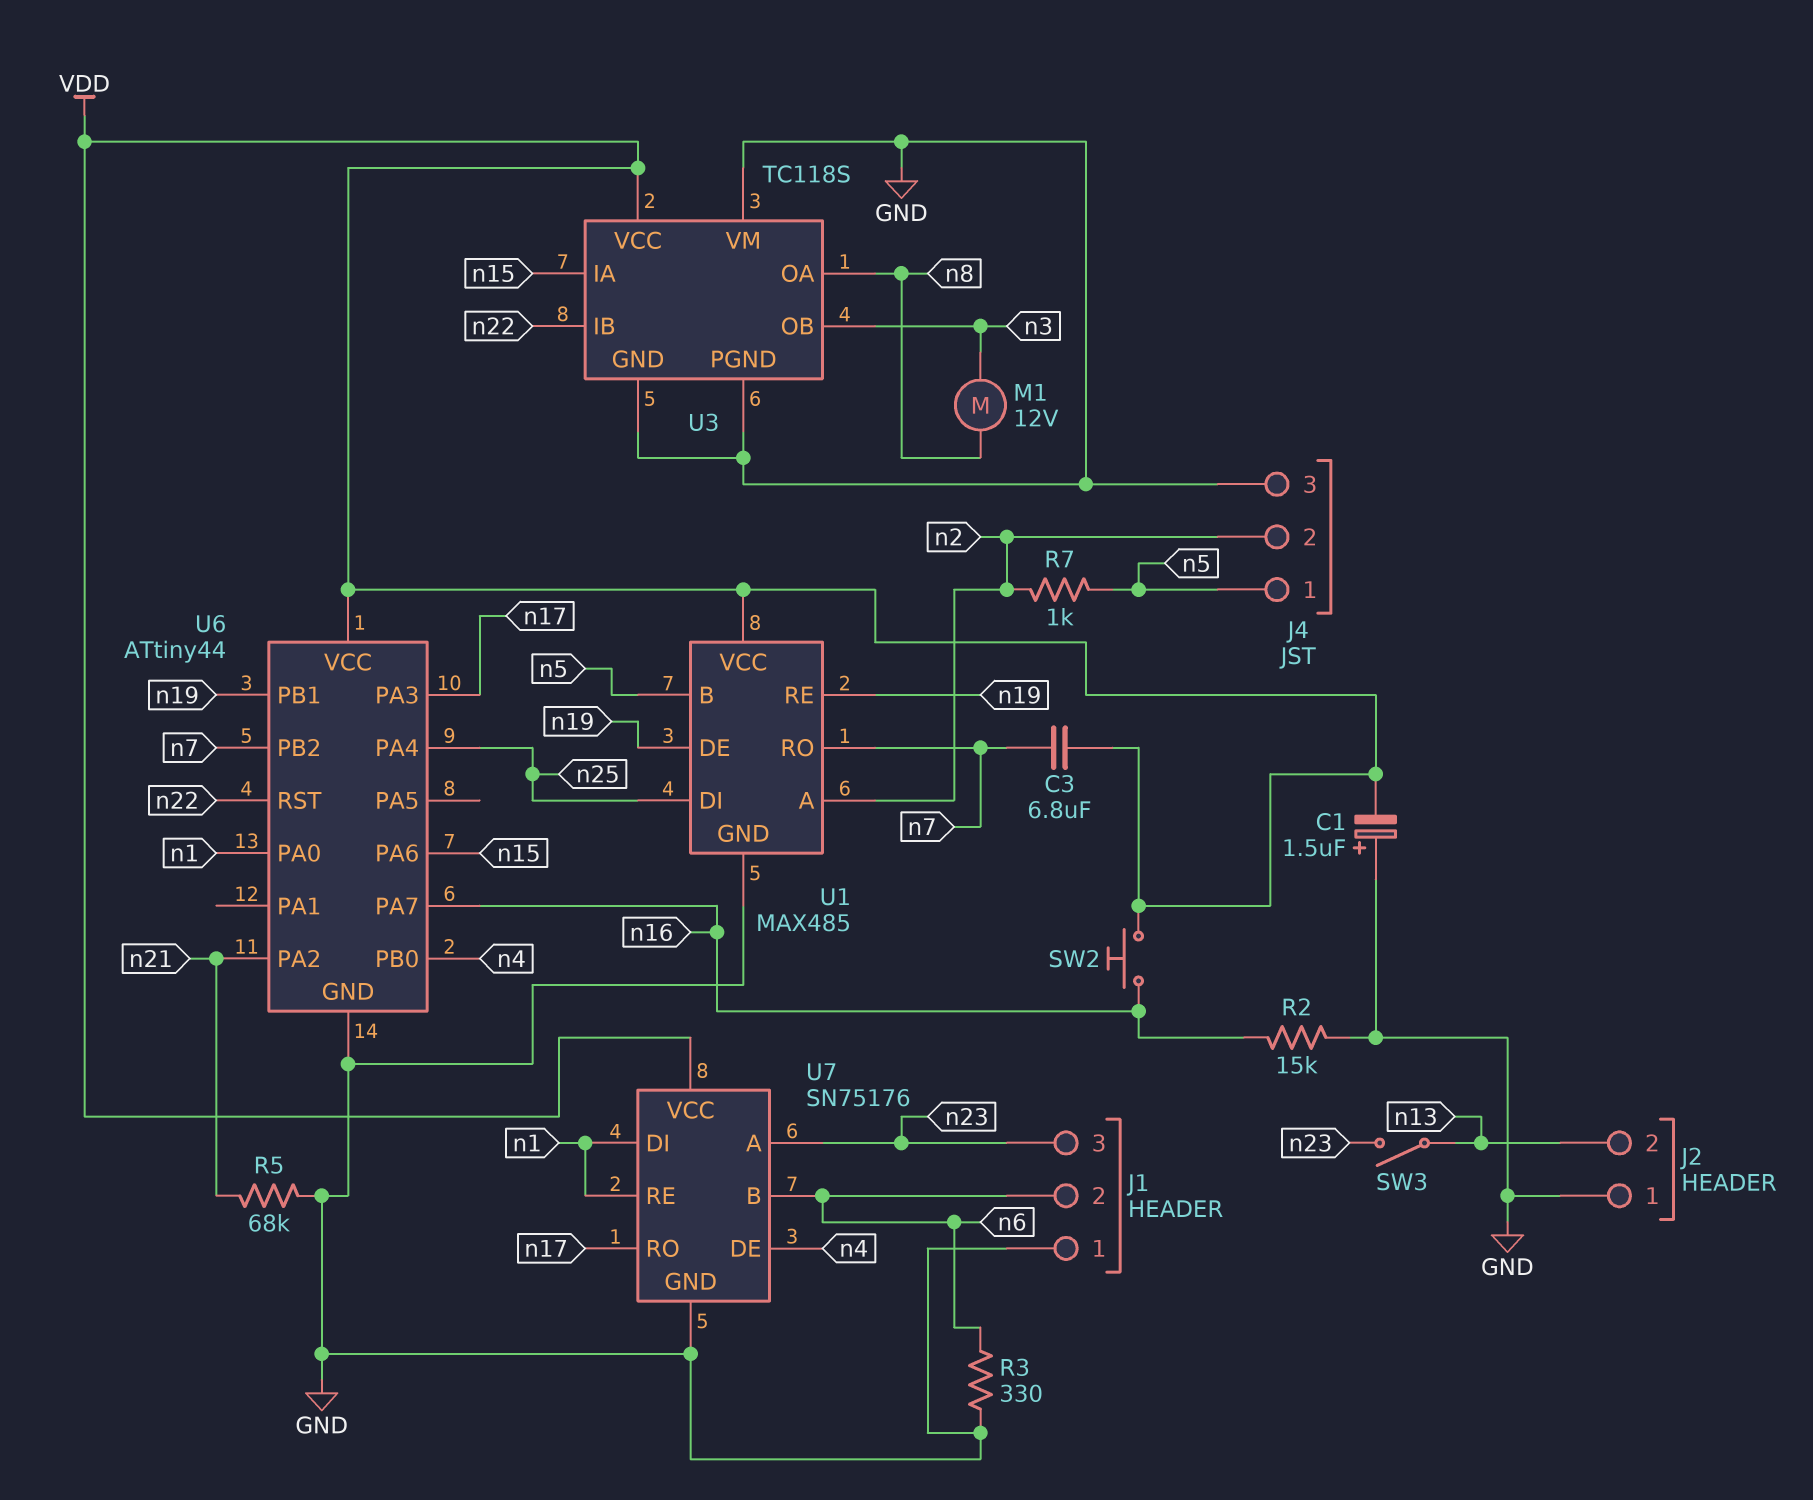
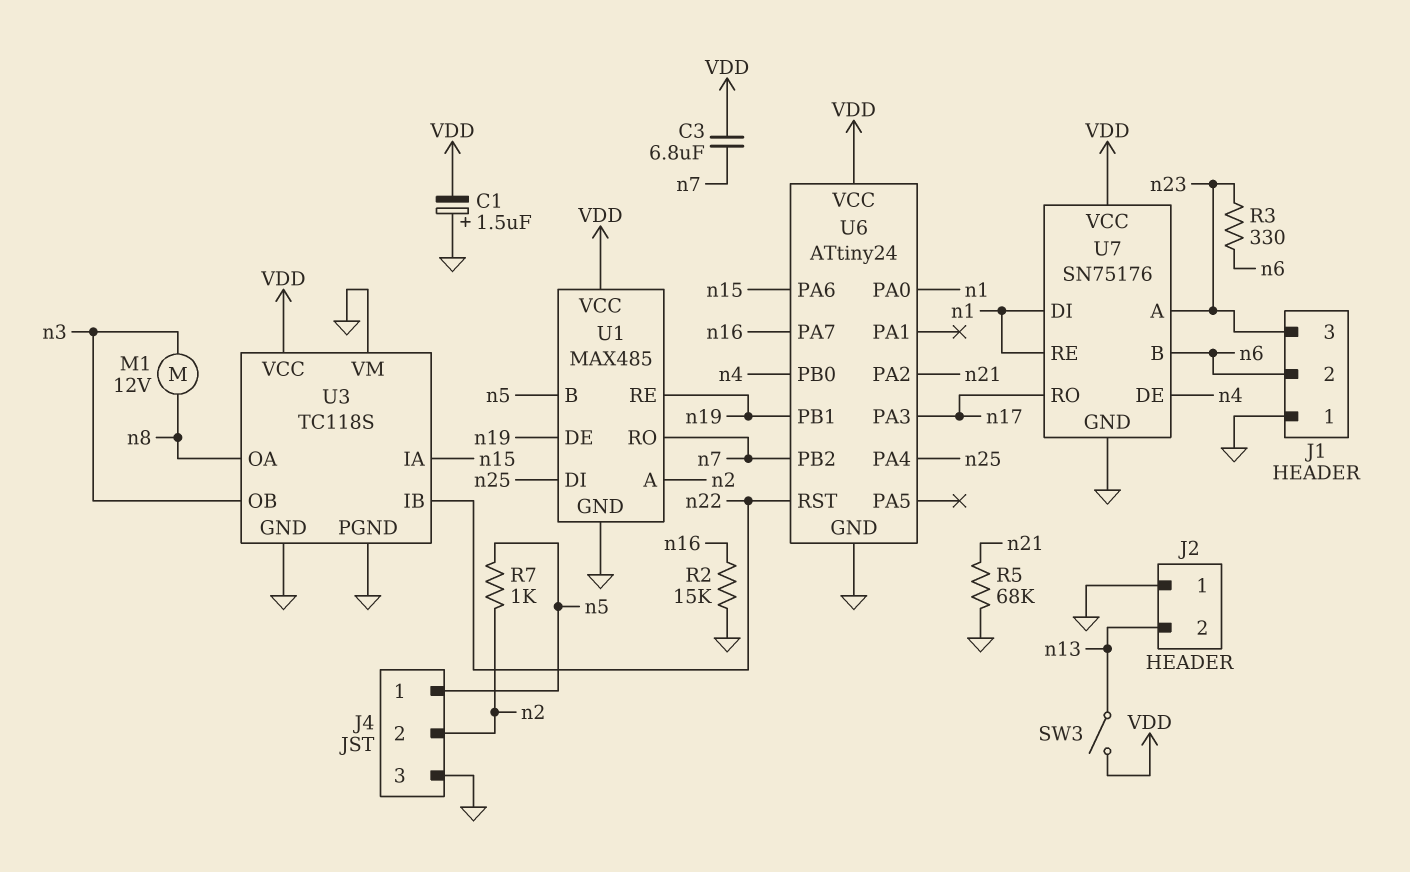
R3: 330 (GND, n6) -> 330 (n6, n23)
SW2: button (VDD, n16) -> none
SW3: switch (n13, n23) -> switch (VDD, n13)
U6: ATtiny44 -> ATtiny24

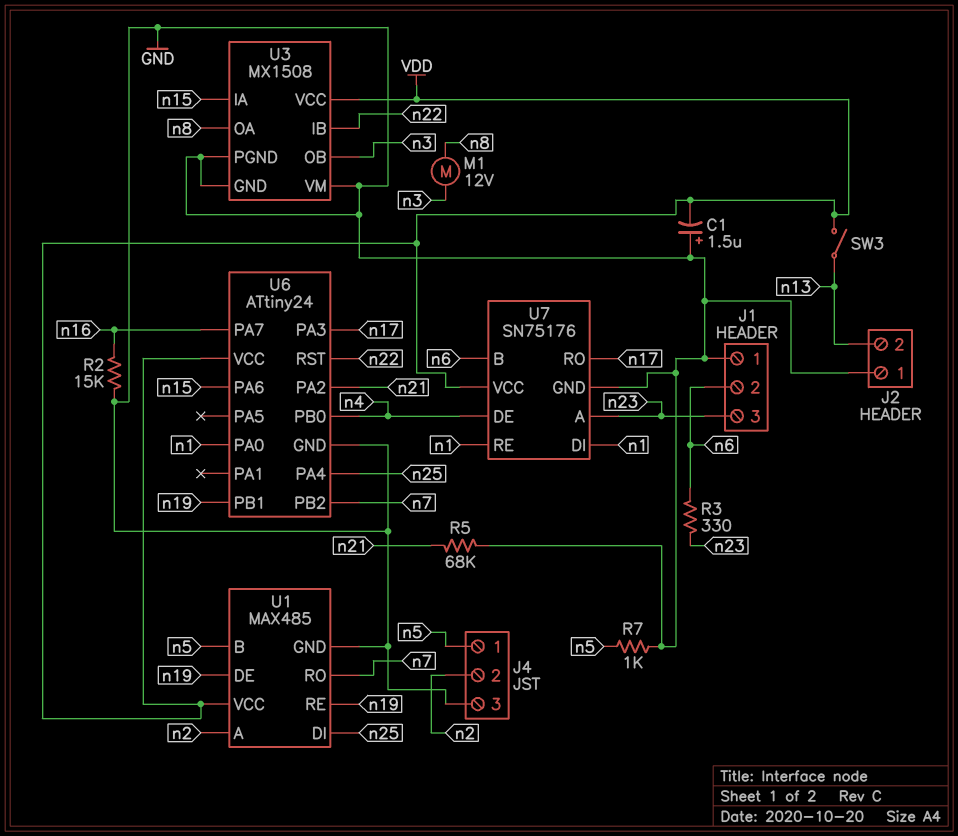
C3: 6.8uF (VDD, n7) -> none
R7: 1k (n2, n5) -> 1k (GND, n5)
U3: TC118S -> MX1508

